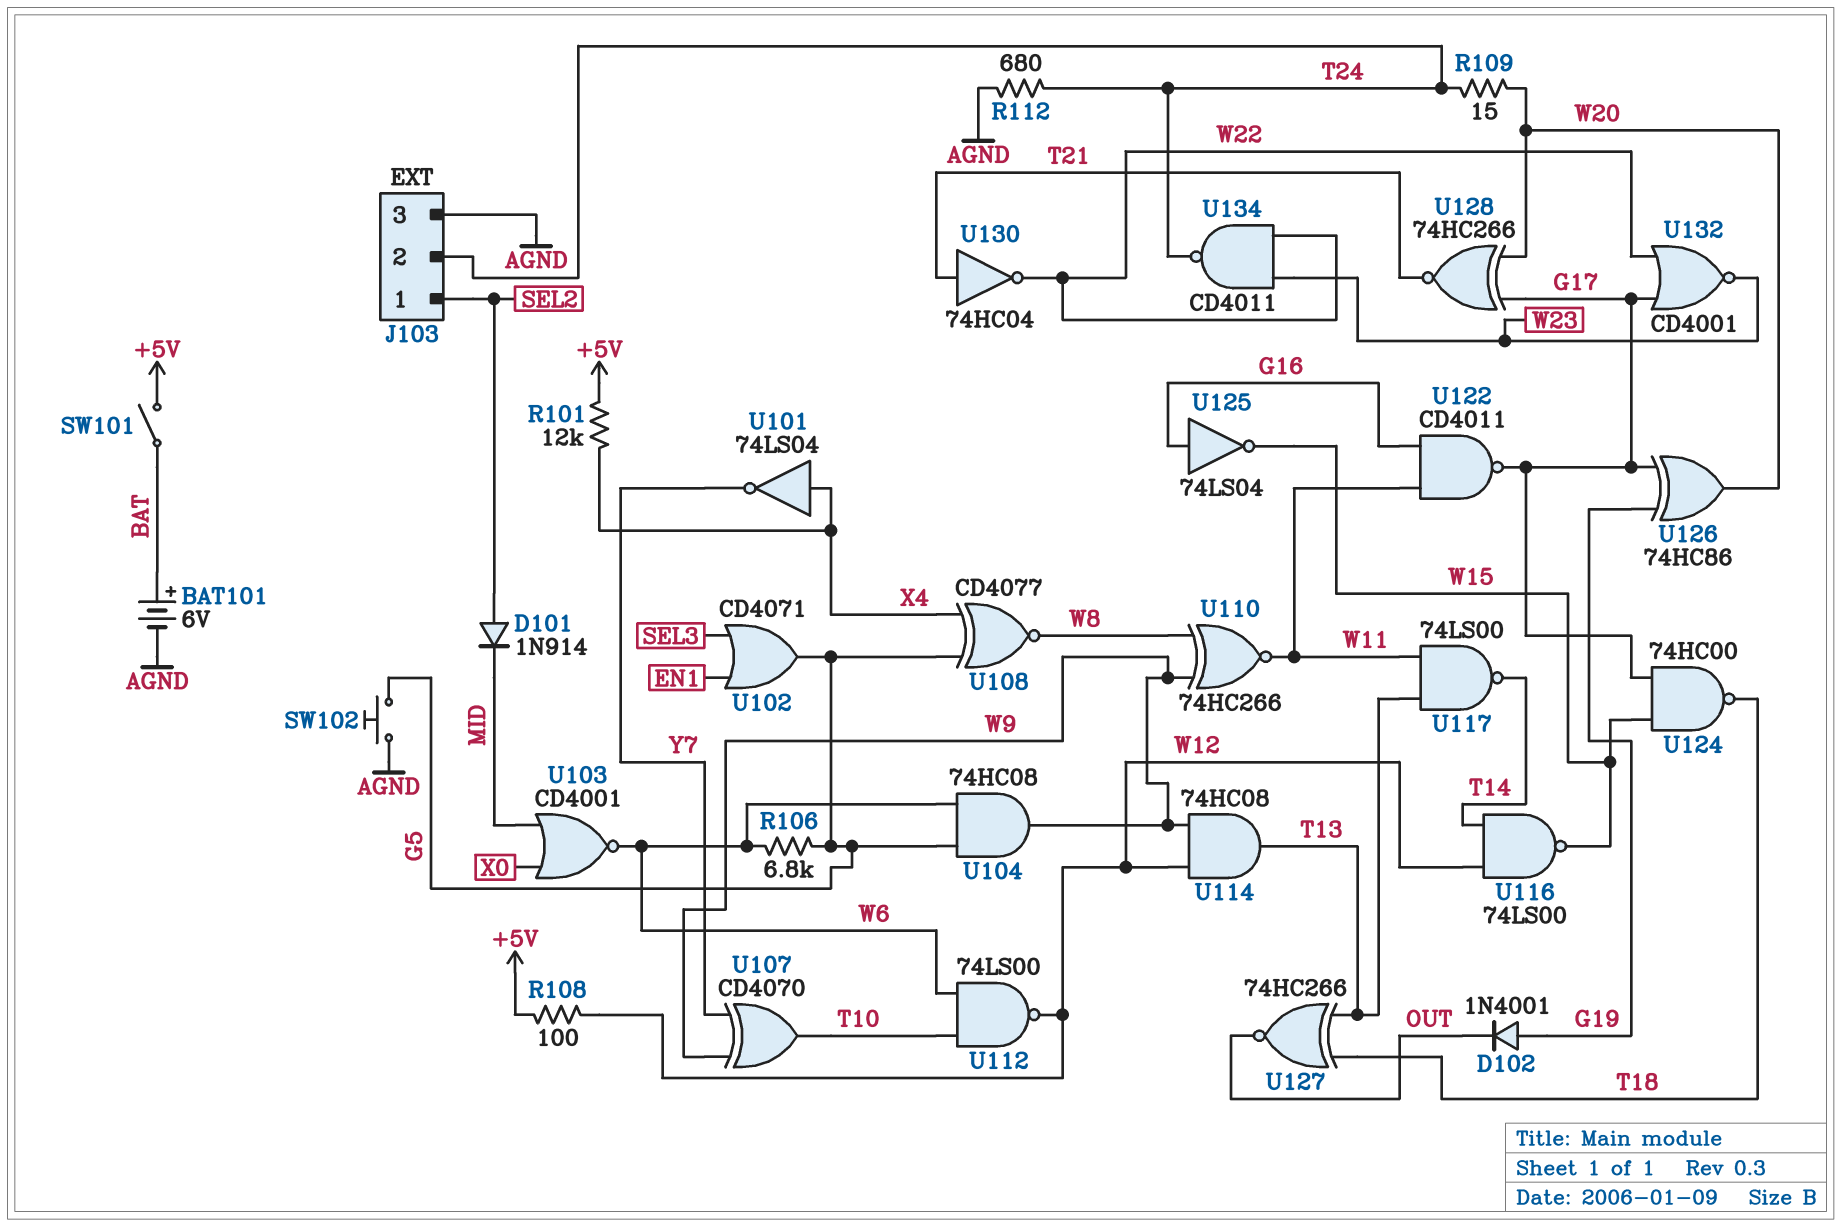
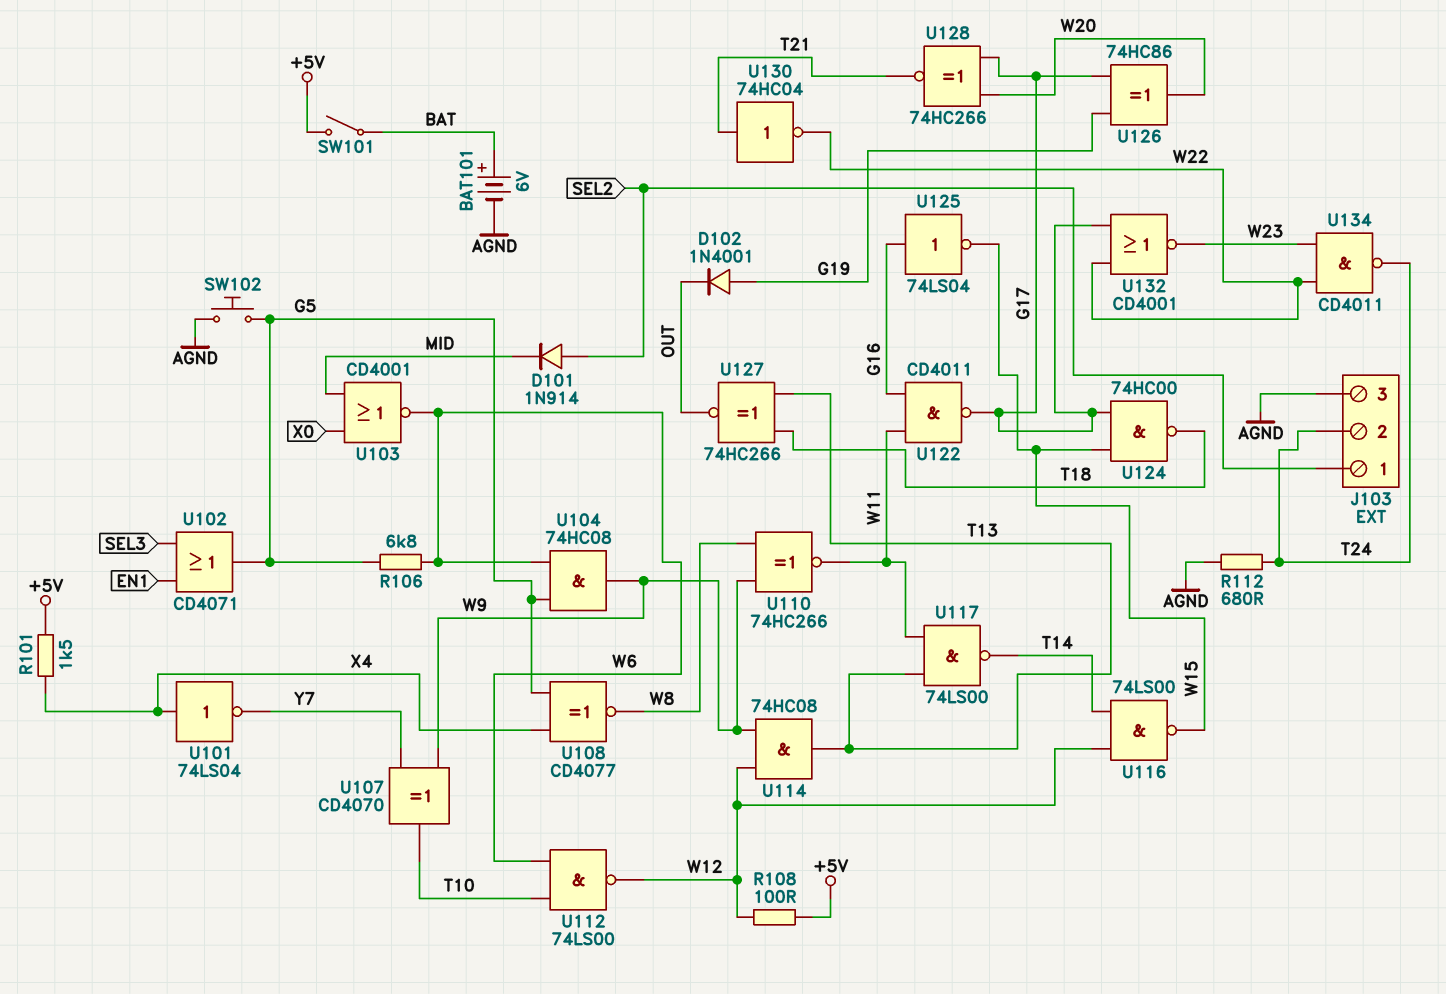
R101: 12k (+5V, X4) -> 1.5k (+5V, X4)
R109: 15 (T24, W20) -> none

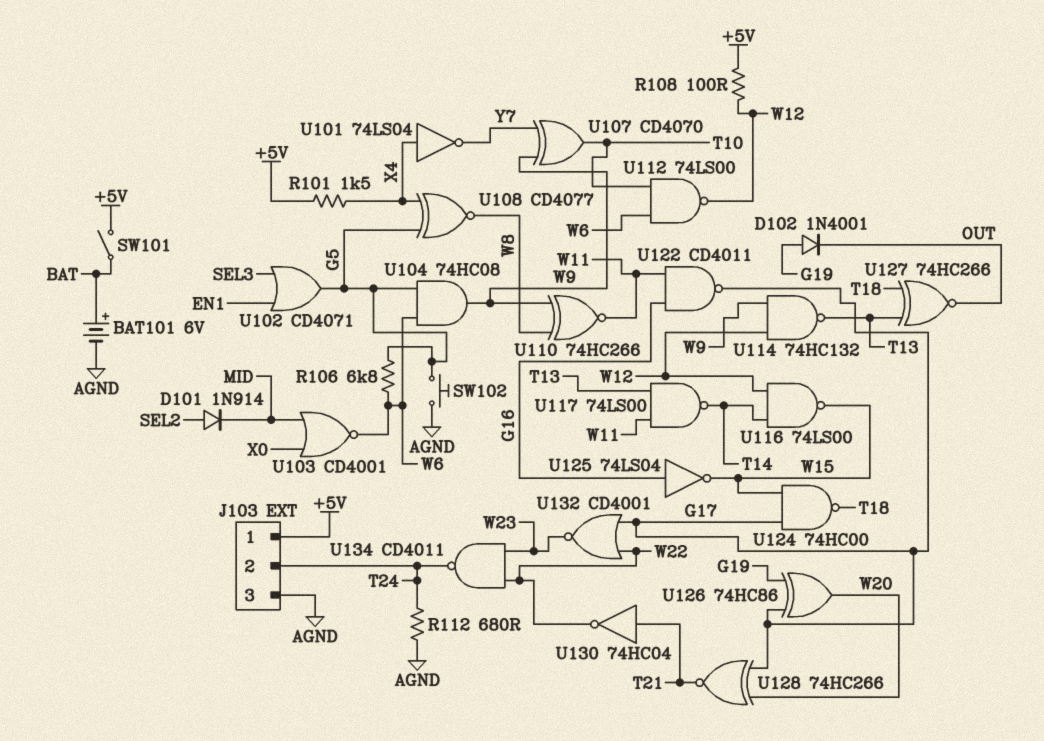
J103 pin 1: SEL2 -> +5V
U114: AND 74HC08 (in W9, in W12, out T13) -> NAND 74HC132 (in W9, in W12, out T13)

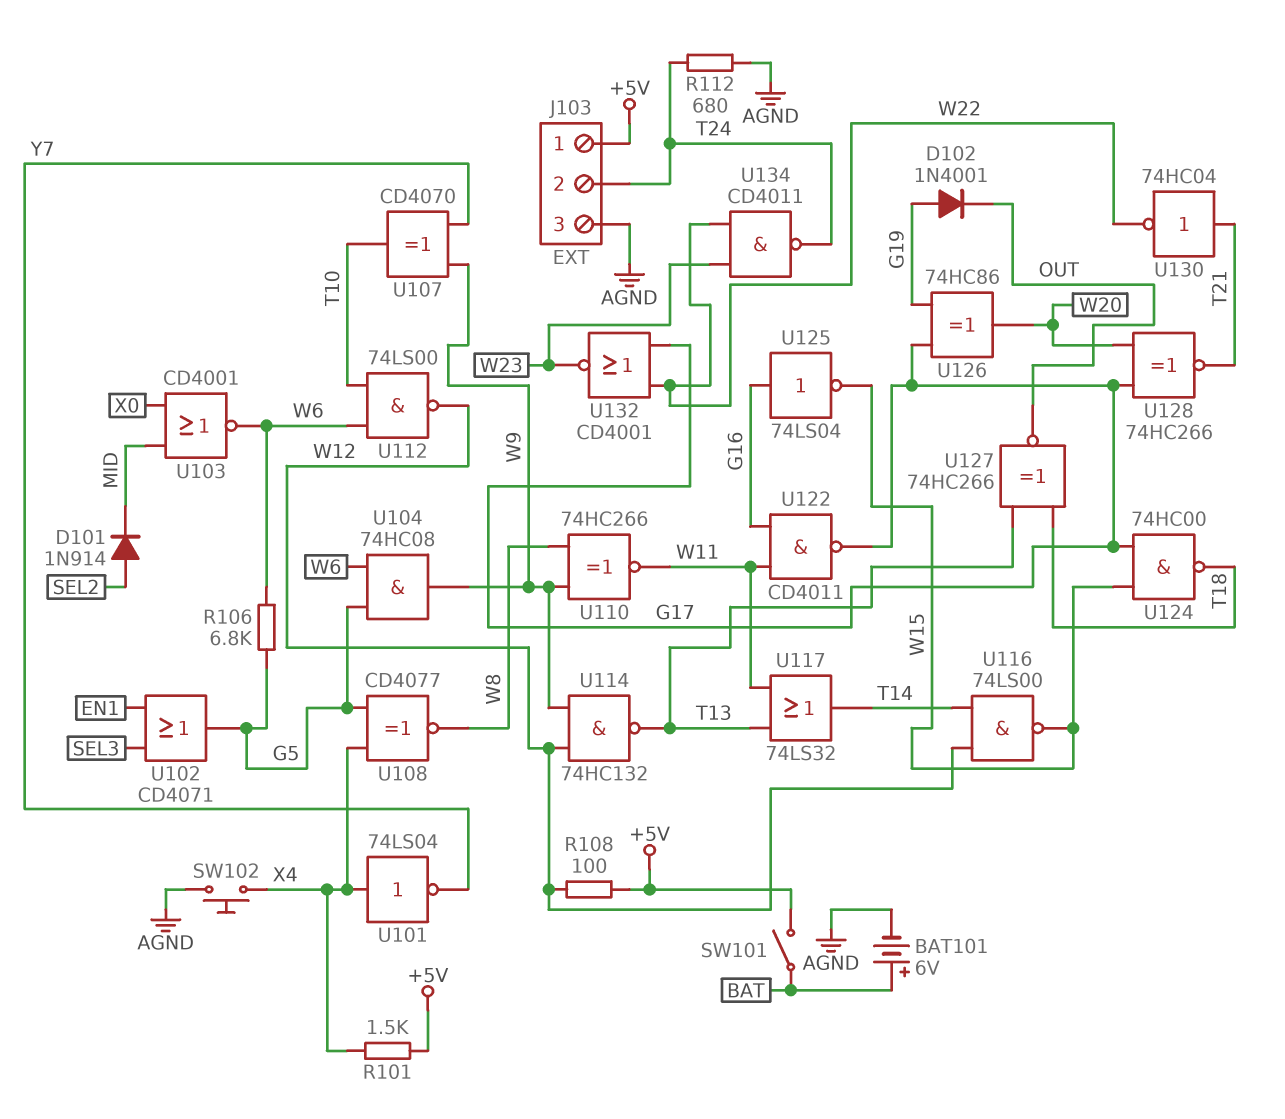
SW102: button (AGND, G5) -> button (AGND, X4)
U117: NAND 74LS00 (in T13, in W11, out T14) -> OR 74LS32 (in T13, in W11, out T14)

